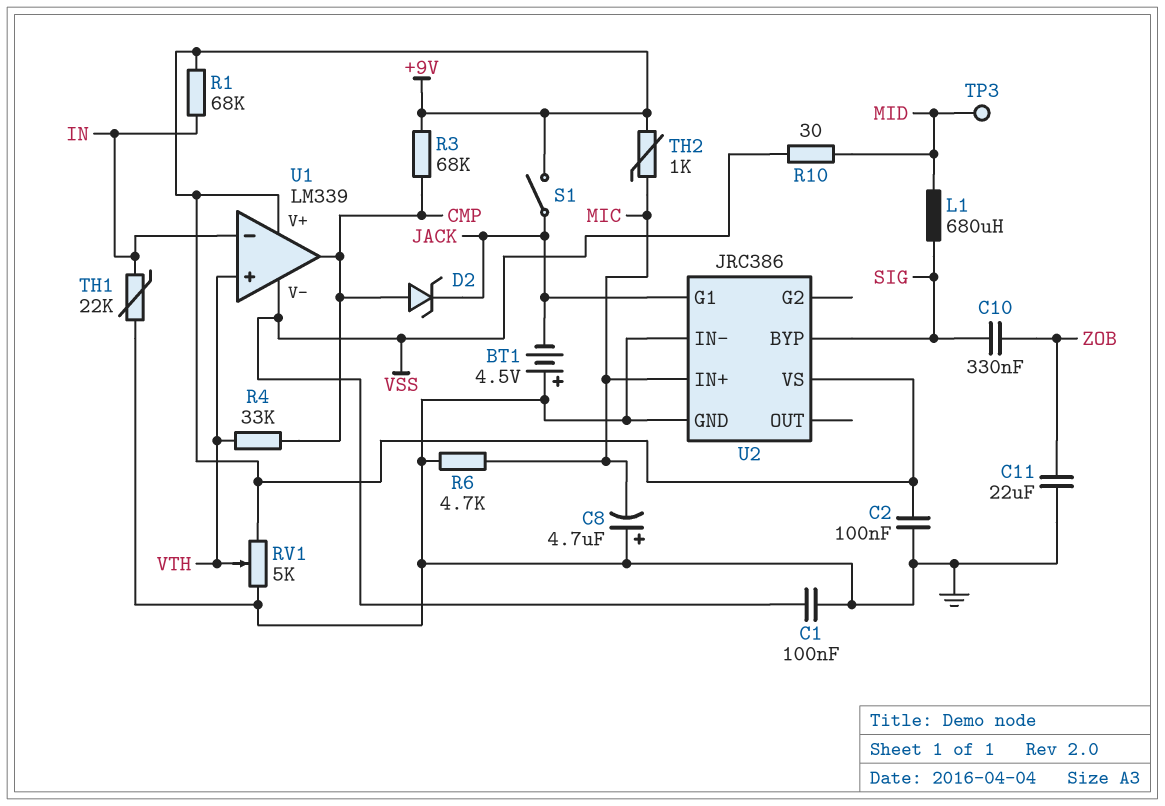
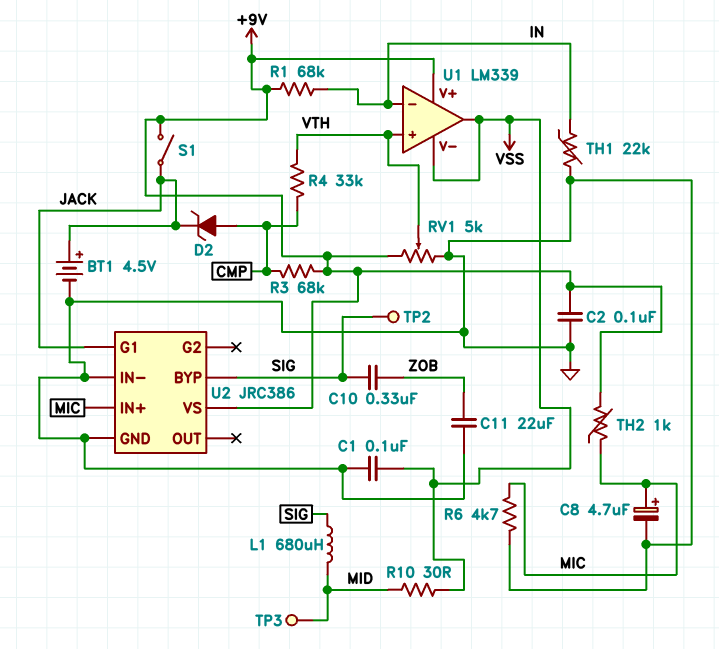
BT1: 4.5V (plus GND, minus JACK) -> 4.5V (plus JACK, minus GND)
C8: 4.7uF (plus GND, minus MIC) -> 4.7uF (plus MIC, minus GND)
TP2: none -> test point (SIG)
U1 pin out: CMP -> VSS

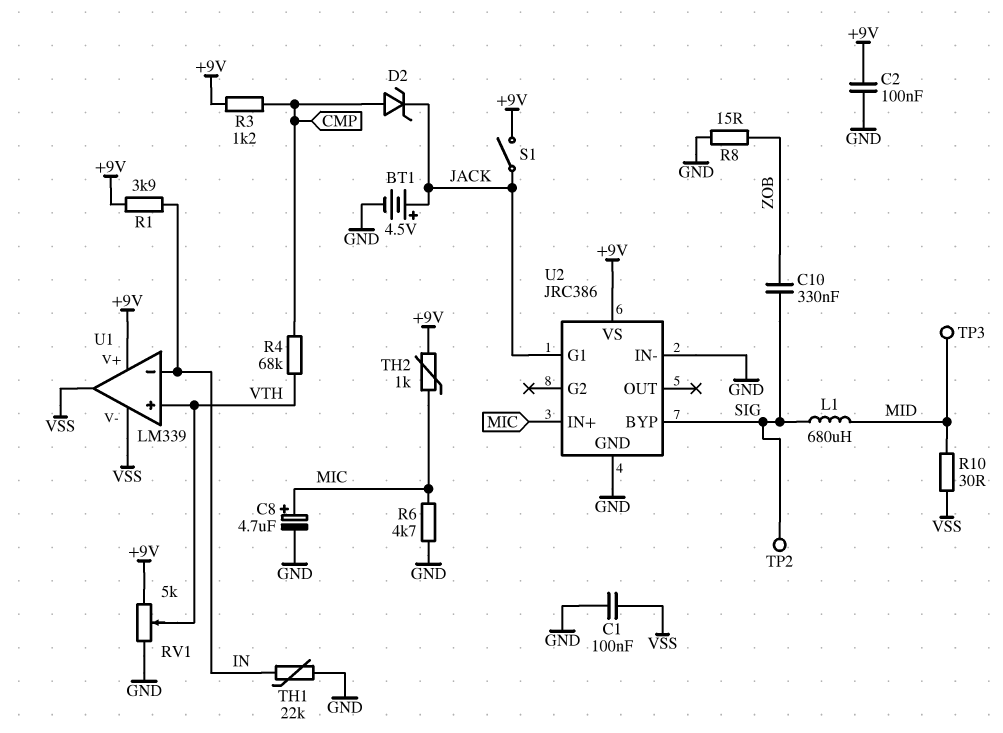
C11: 22uF (GND, ZOB) -> none
R1: 68k (+9V, IN) -> 3.9k (+9V, IN)
R3: 68k (+9V, CMP) -> 1.2k (+9V, CMP)
R4: 33k (CMP, VTH) -> 68k (CMP, VTH)
R8: none -> 15 (GND, ZOB)

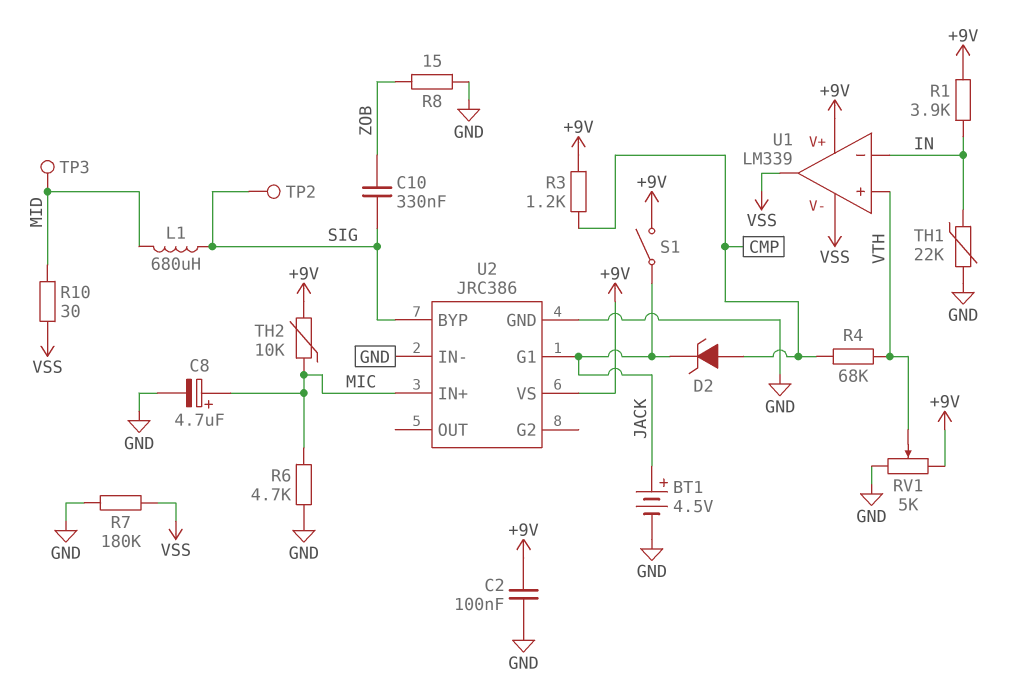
C1: 100nF (GND, VSS) -> none
R7: none -> 180k (GND, VSS)
TH2: 1k (+9V, MIC) -> 10k (+9V, MIC)

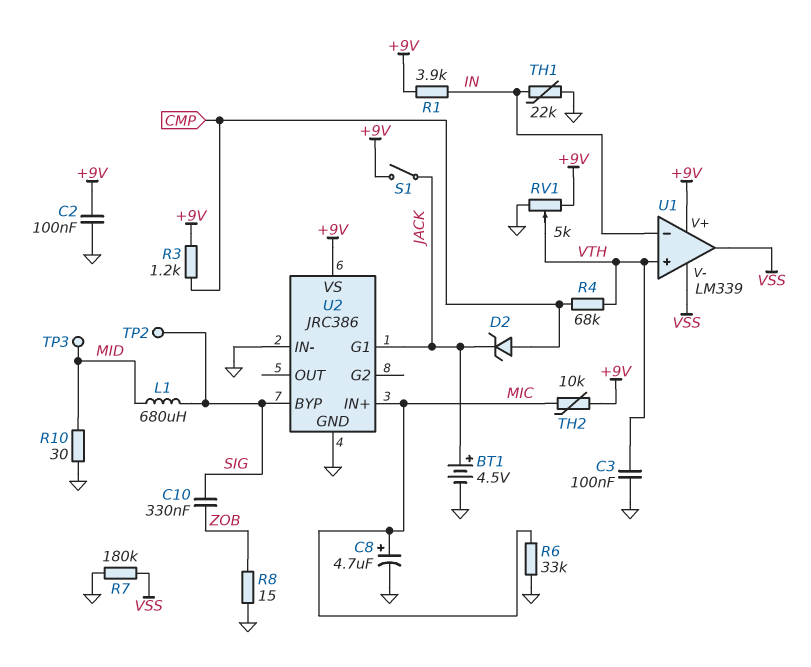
C3: none -> 100nF (GND, VTH)
R6: 4.7k (GND, MIC) -> 33k (GND, MIC)
R10: 30 (MID, VSS) -> 30 (GND, MID)

